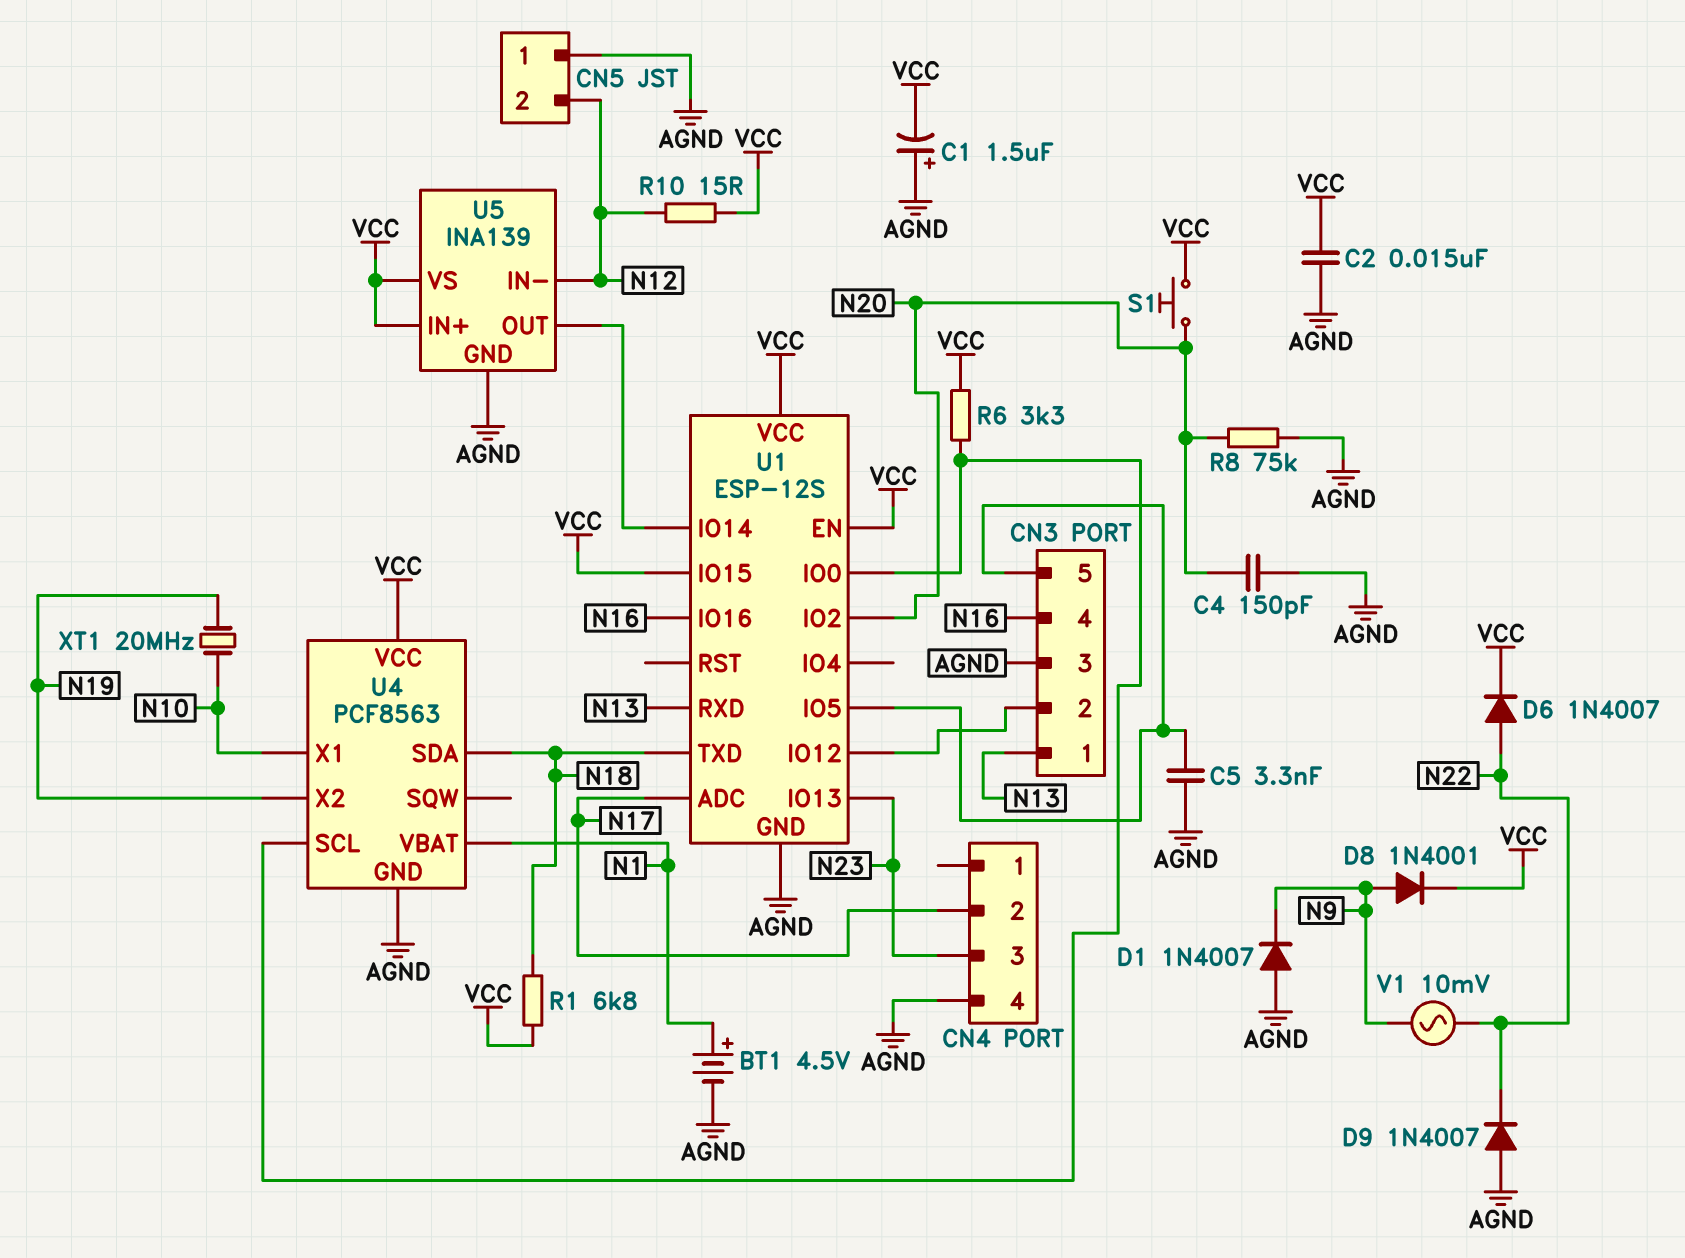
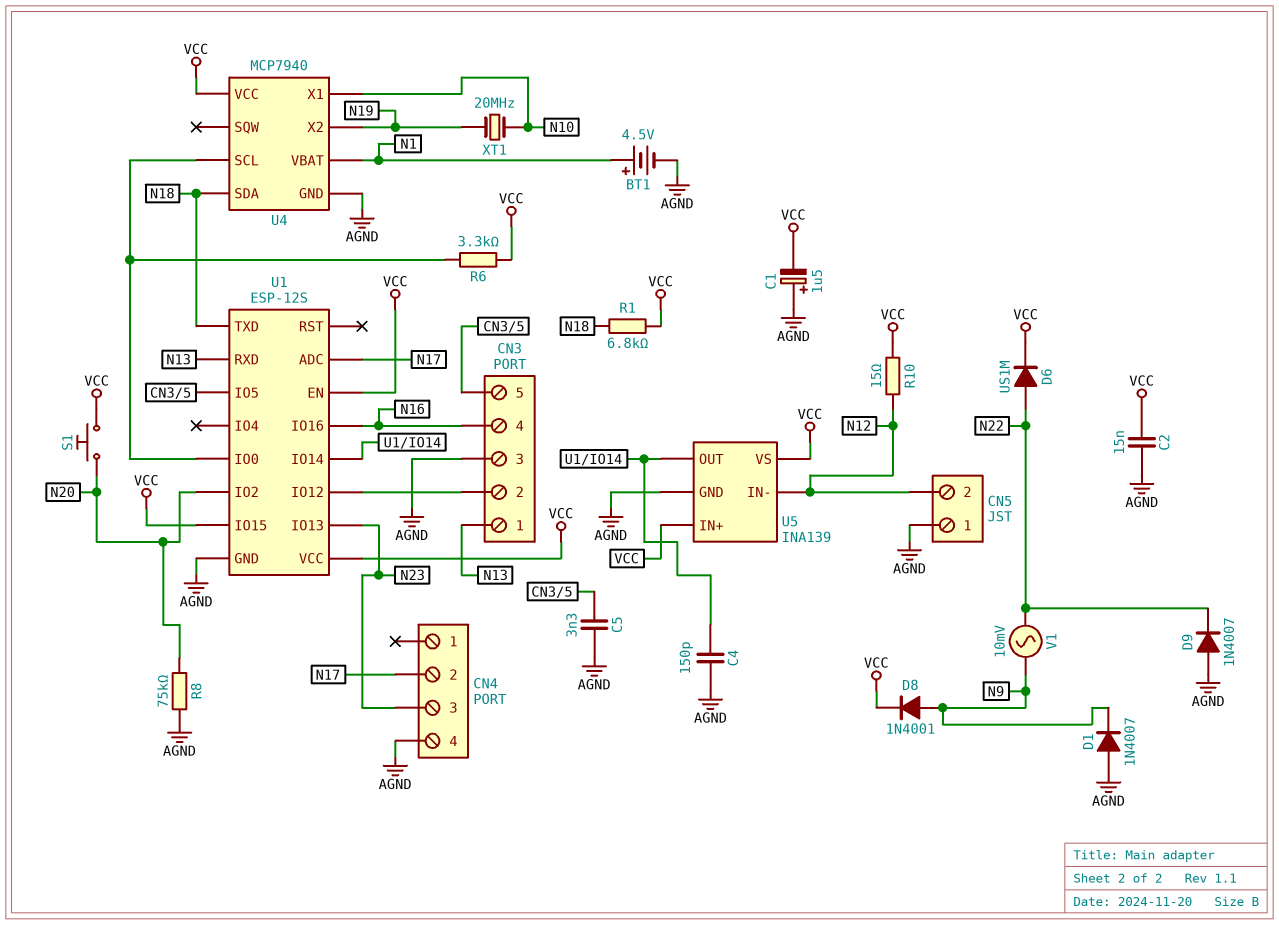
C4: 150pF (AGND, N20) -> 150pF (AGND, U1/IO14)
D6: diode 1N4007 (A N22, K VCC) -> diode US1M (A N22, K VCC)
U4: PCF8563 -> MCP7940

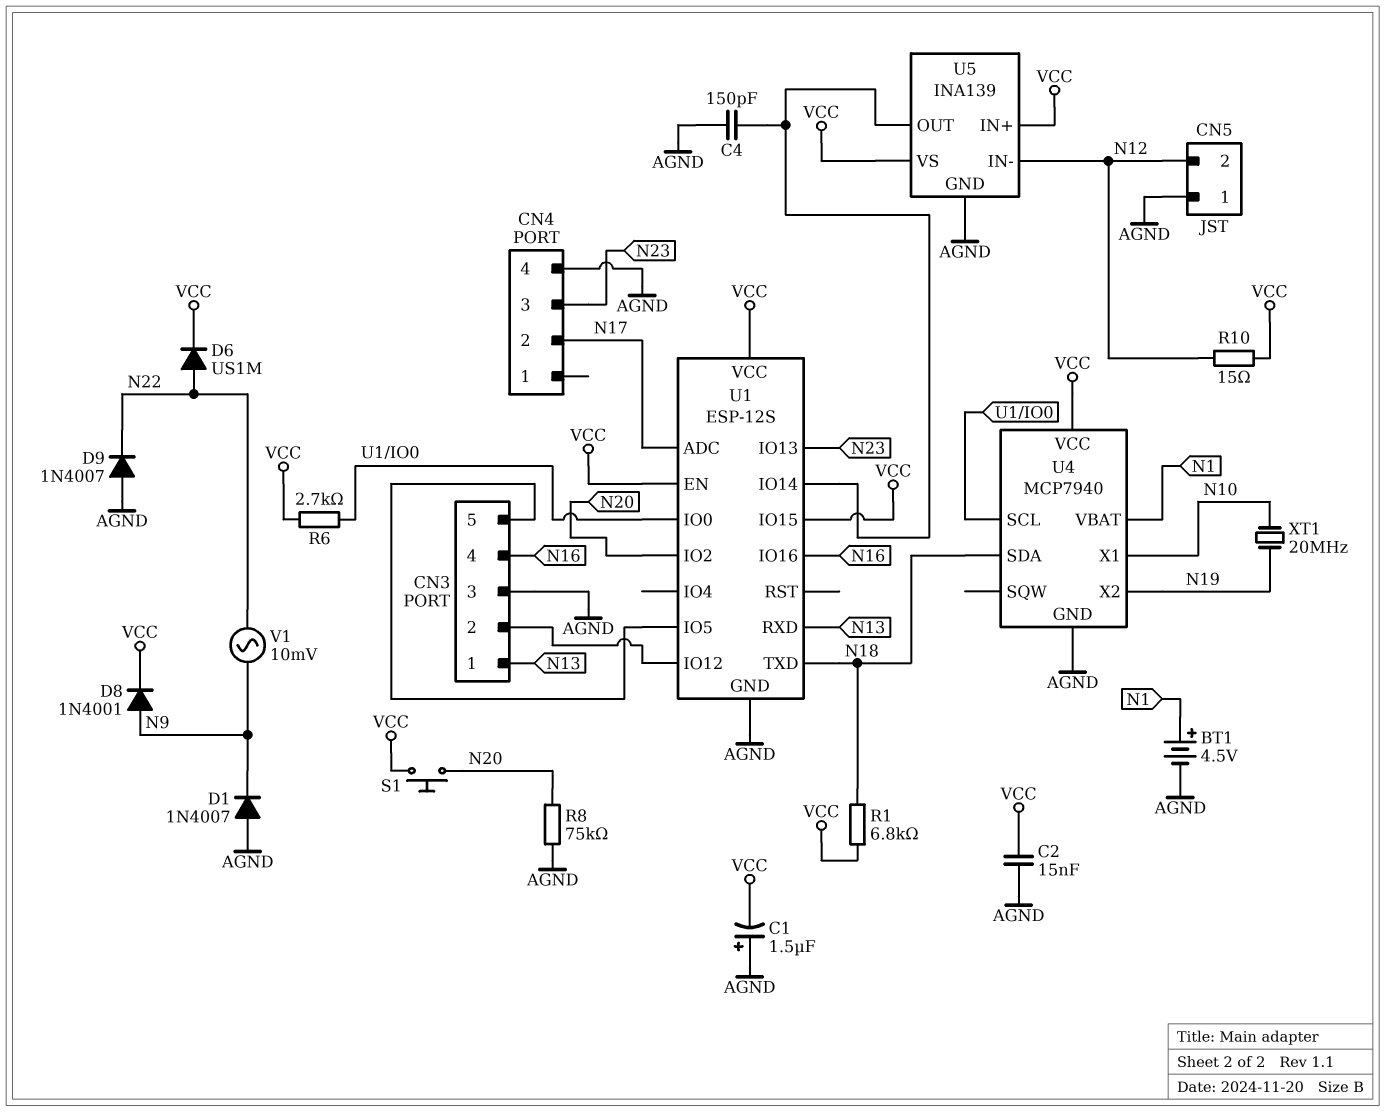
C5: 3.3nF (AGND, CN3/5) -> none
R6: 3.3k (U1/IO0, VCC) -> 2.7k (U1/IO0, VCC)

